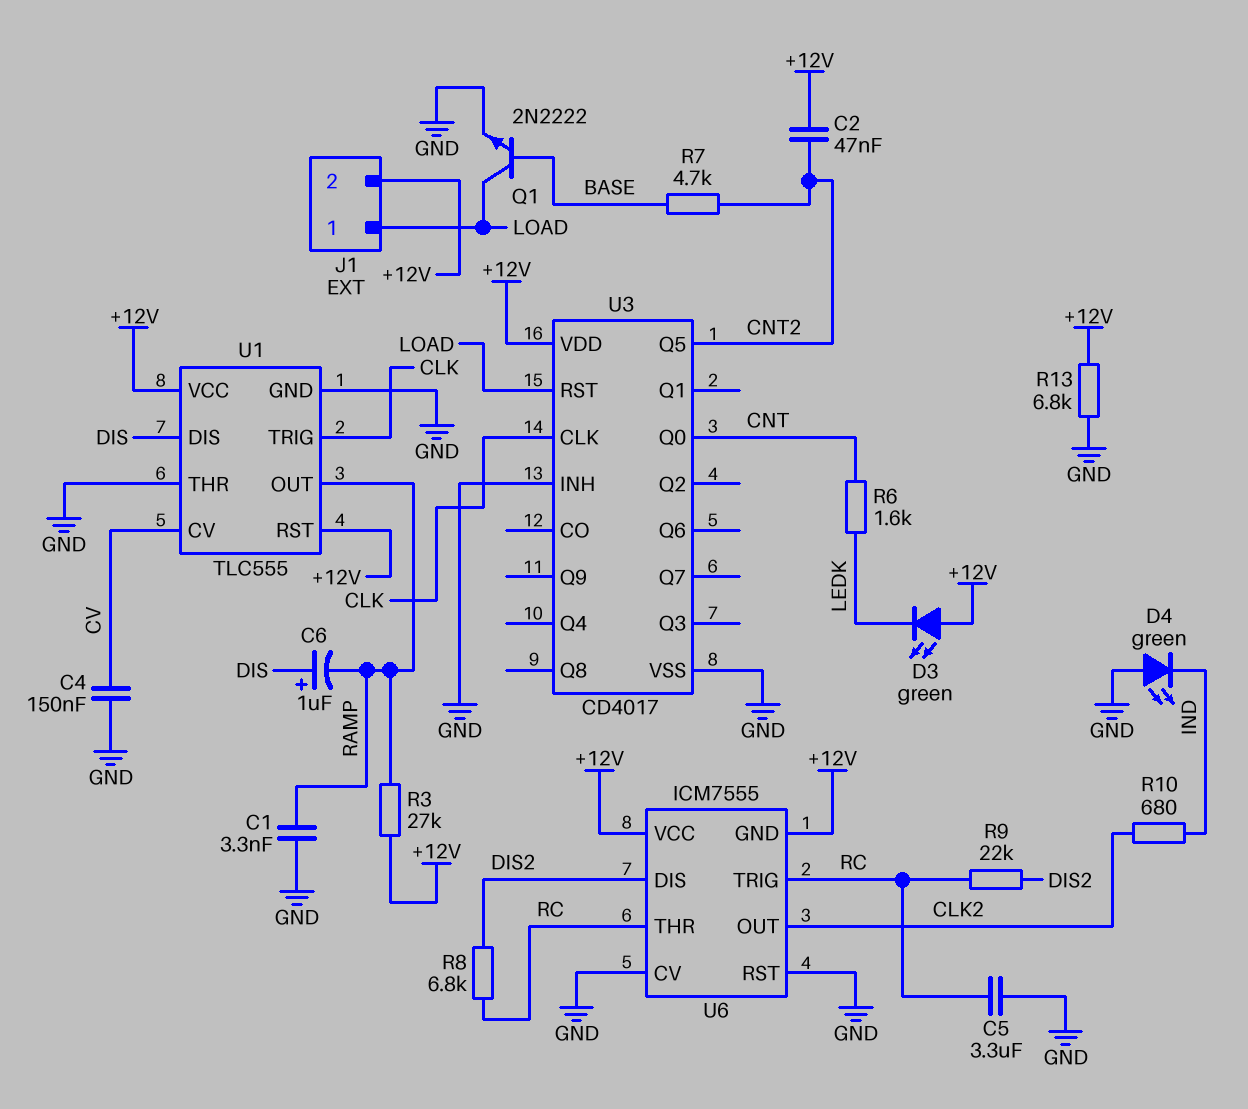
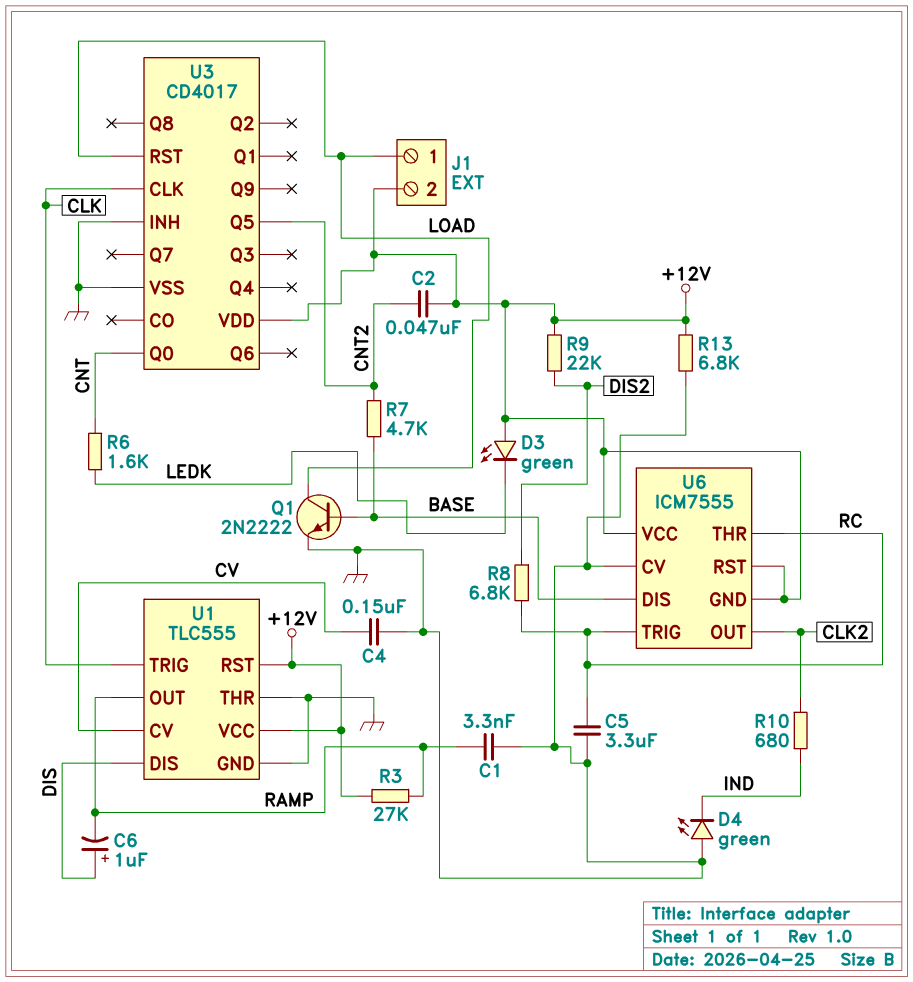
R9: 22k (DIS2, RC) -> 22k (+12V, DIS2)
U6 pin DIS: DIS2 -> BASE
U6 pin RST: GND -> +12V

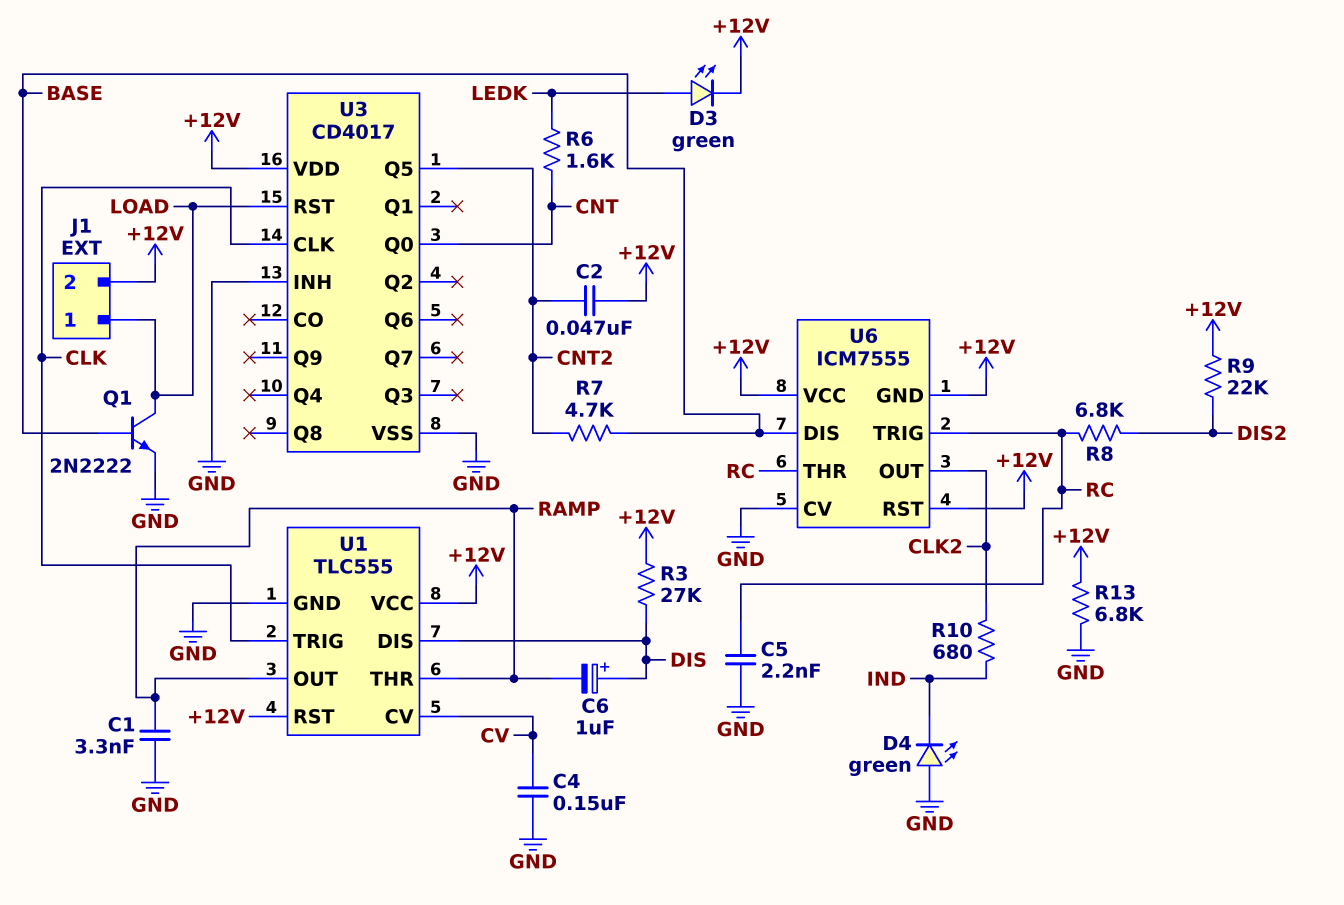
C5: 3.3uF (GND, RC) -> 2.2nF (GND, RC)
D3: LED green (A +12V, K LEDK) -> LED green (A LEDK, K +12V)
R3: 27k (+12V, RAMP) -> 27k (+12V, DIS)
U1 pin THR: GND -> RAMP

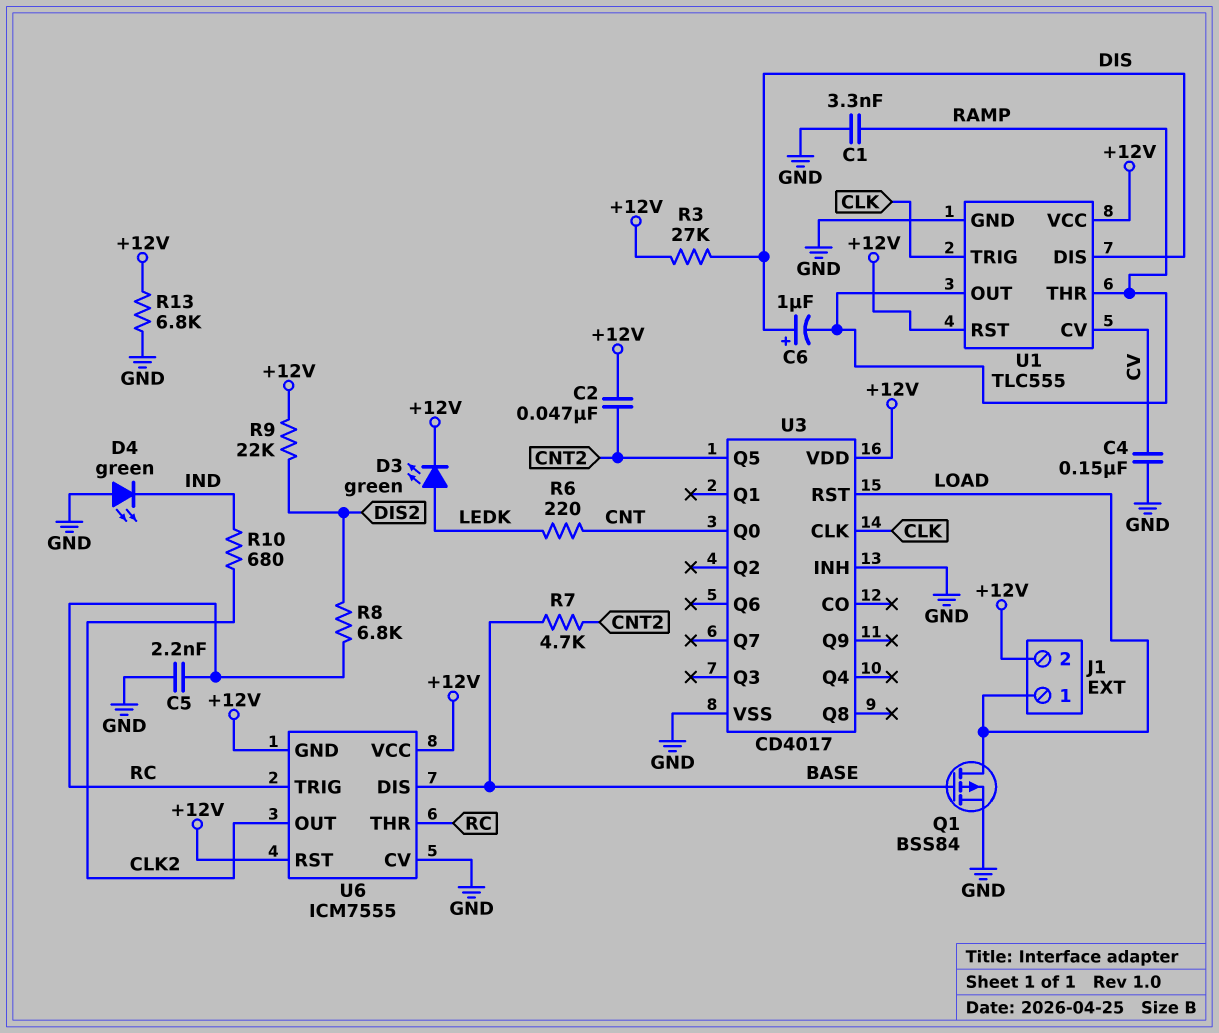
Q1: NPN 2N2222 (B BASE, C LOAD, E GND) -> PMOS BSS84 (G BASE, D LOAD, S GND)
R6: 1.6k (CNT, LEDK) -> 220 (CNT, LEDK)

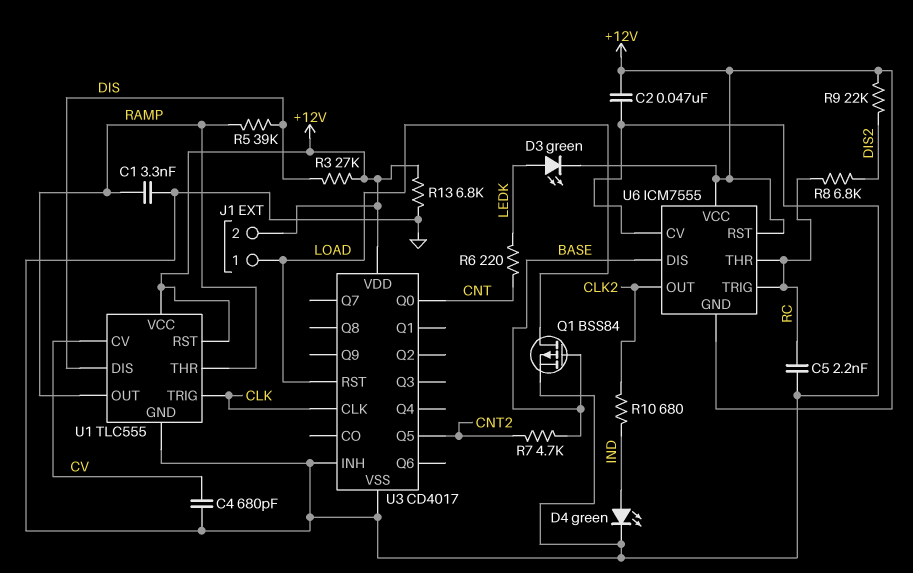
C2: 47nF (+12V, CNT2) -> 47nF (+12V, GND)
C4: 150nF (CV, GND) -> 680pF (CV, GND)
C6: 1uF (plus DIS, minus RAMP) -> none
D4: LED green (A GND, K IND) -> LED green (A IND, K GND)
R5: none -> 39k (DIS, RAMP)

